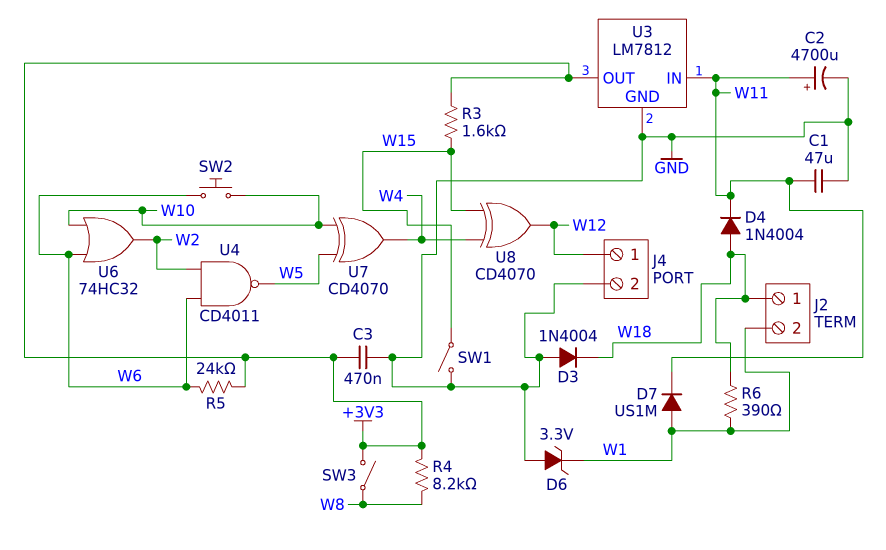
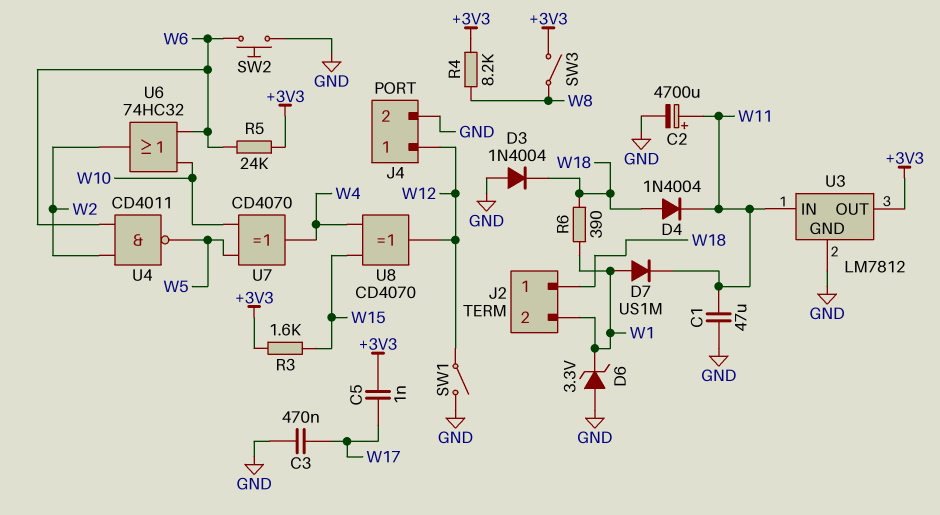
C3: 470nF (+3V3, GND) -> 470nF (GND, W17)
C5: none -> 1nF (+3V3, W17)
SW1: switch (GND, W15) -> switch (GND, W12)
SW2: button (W6, W10) -> button (GND, W6)

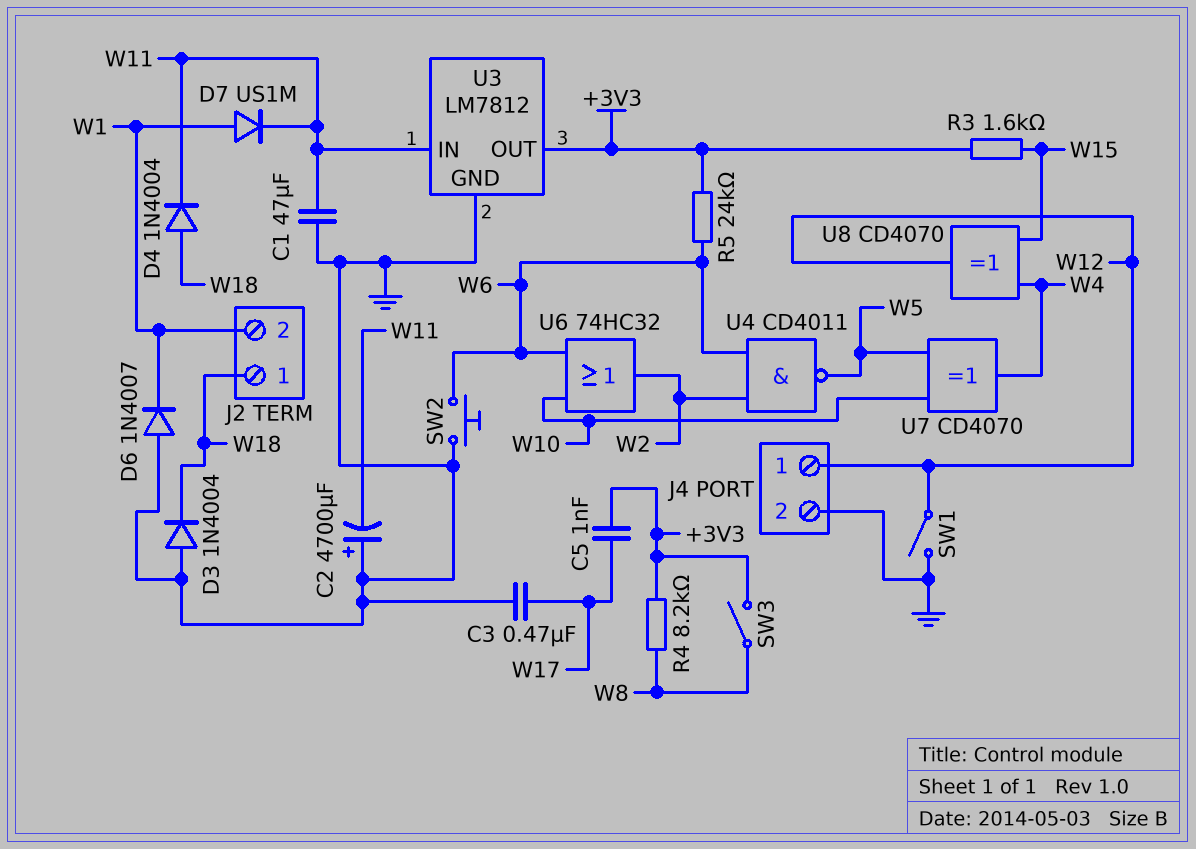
C2: 4700uF (plus W11, minus GND) -> 4700uF (plus GND, minus W11)
D6: zener 3.3V (A GND, K W1) -> diode 1N4007 (A GND, K W1)
R6: 390 (W1, W18) -> none

